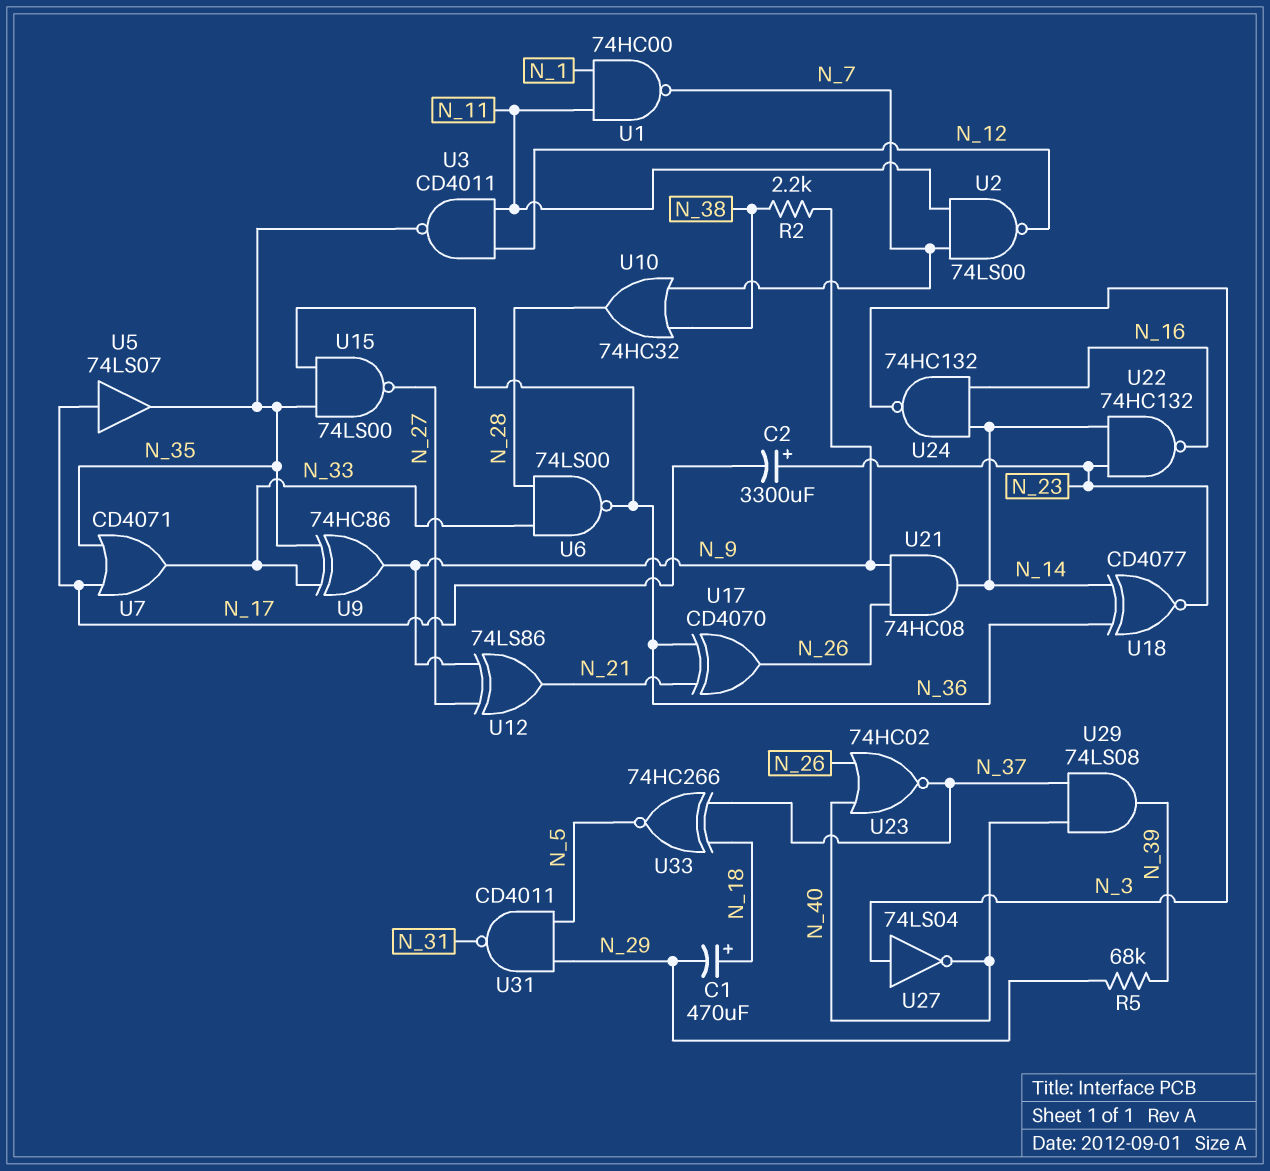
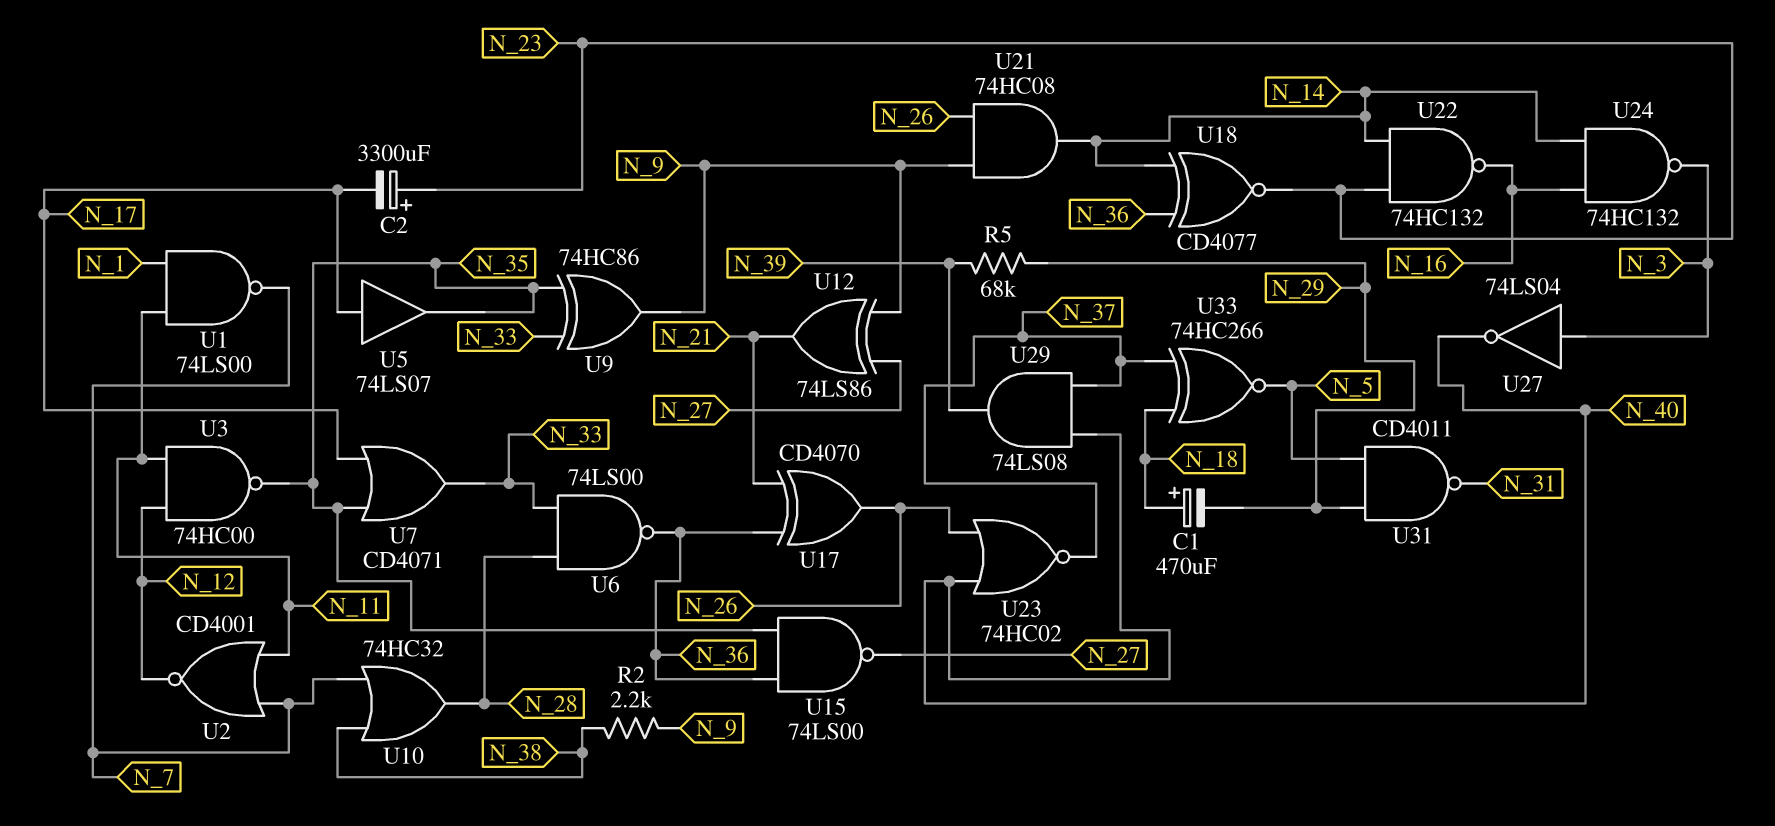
U1: NAND 74HC00 (in N_1, in N_11, out N_7) -> NAND 74LS00 (in N_1, in N_11, out N_7)
U2: NAND 74LS00 (in N_7, in N_11, out N_12) -> NOR CD4001 (in N_7, in N_11, out N_12)
U3: NAND CD4011 (in N_11, in N_12, out N_35) -> NAND 74HC00 (in N_11, in N_12, out N_35)

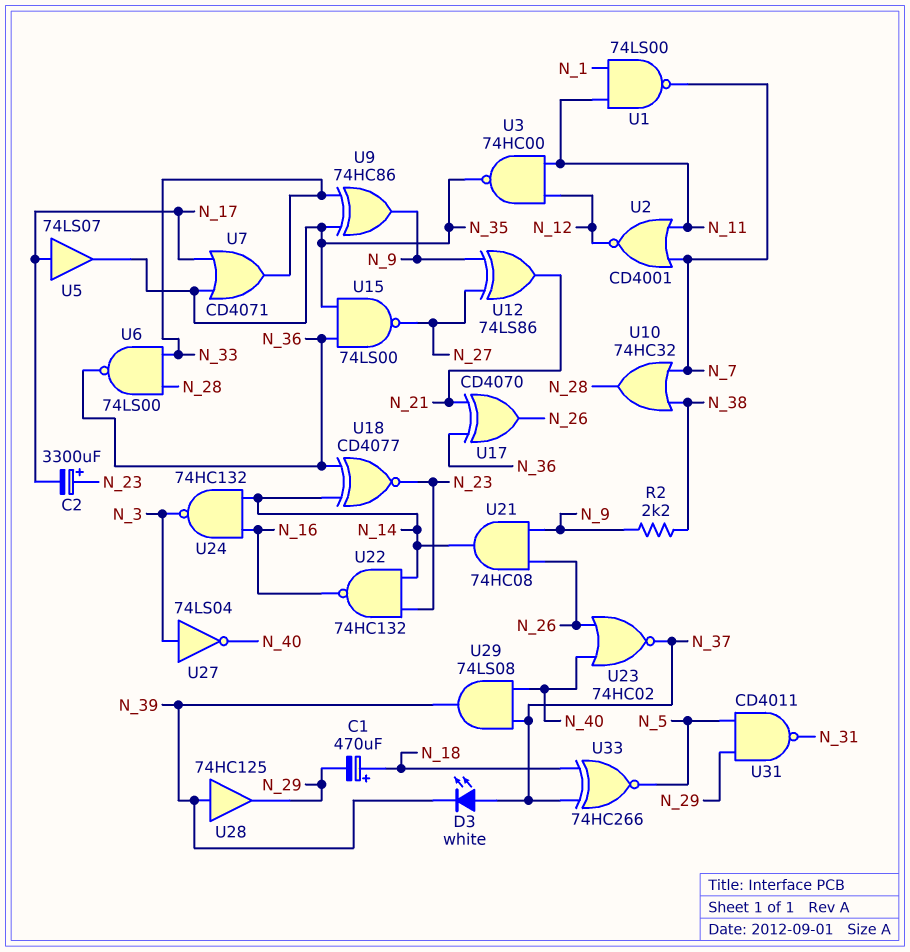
D3: none -> LED white (A N_37, K N_39)
R5: 68k (N_29, N_39) -> none
U28: none -> buffer 74HC125 (in N_39, out N_29)

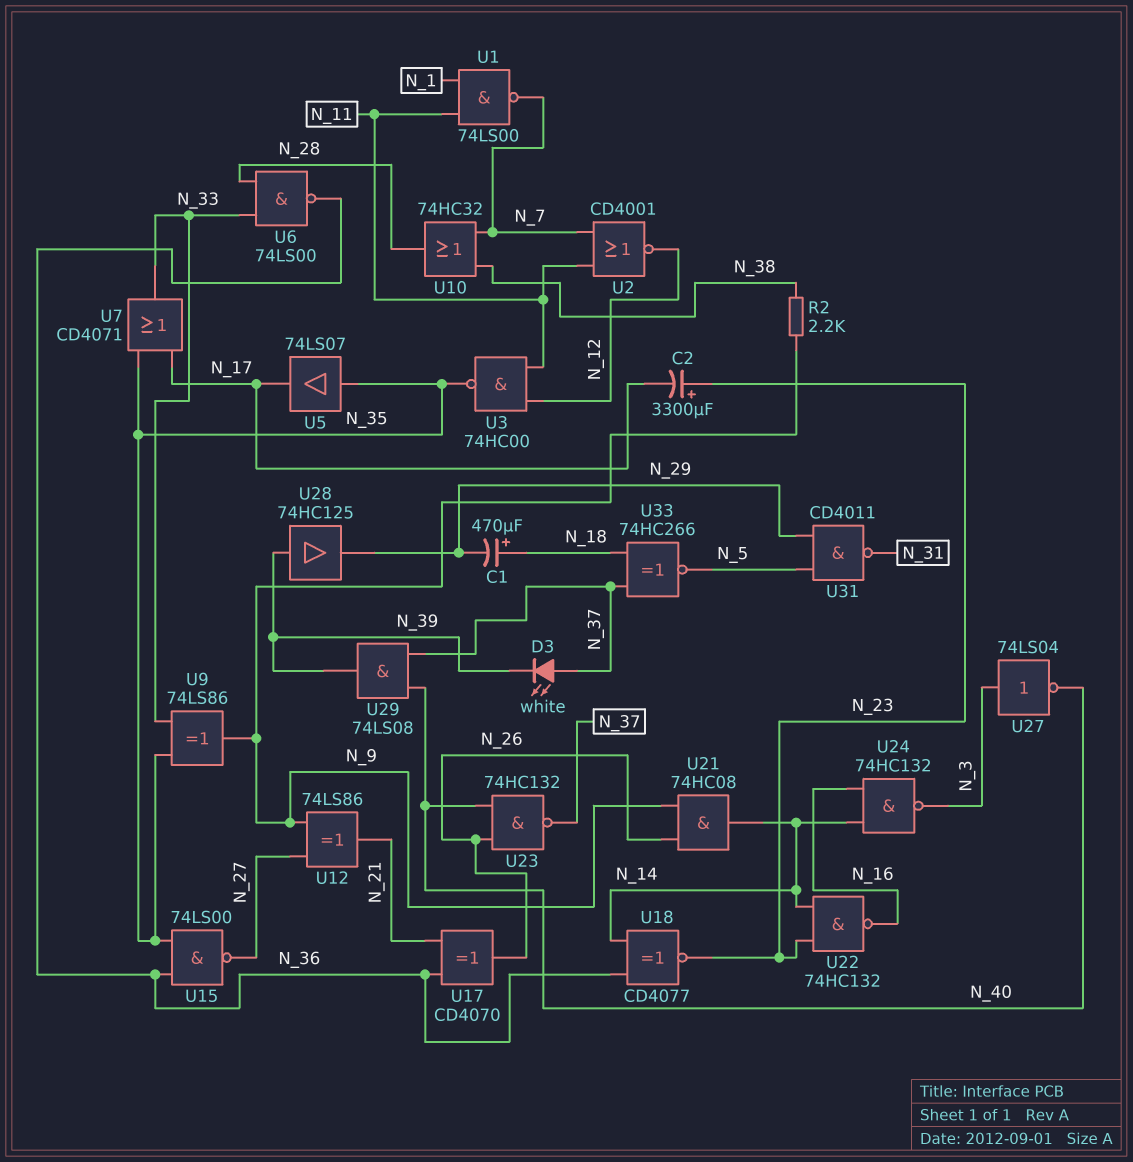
U5: buffer 74LS07 (in N_17, out N_35) -> buffer 74LS07 (in N_35, out N_17)
U9: XOR 74HC86 (in N_33, in N_35, out N_9) -> XOR 74LS86 (in N_33, in N_35, out N_9)
U23: NOR 74HC02 (in N_26, in N_40, out N_37) -> NAND 74HC132 (in N_26, in N_40, out N_37)

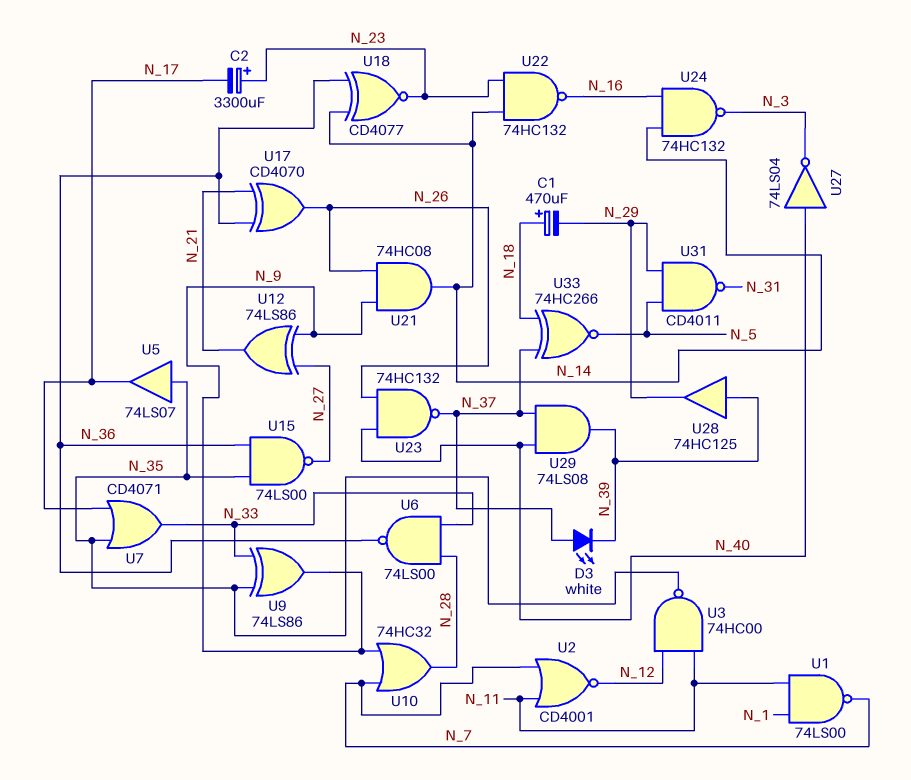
R2: 2.2k (N_9, N_38) -> none
U10: OR 74HC32 (in N_7, in N_38, out N_28) -> OR 74HC32 (in N_7, in N_9, out N_28)
U27: NOT 74LS04 (in N_3, out N_40) -> NOT 74LS04 (in N_40, out N_3)

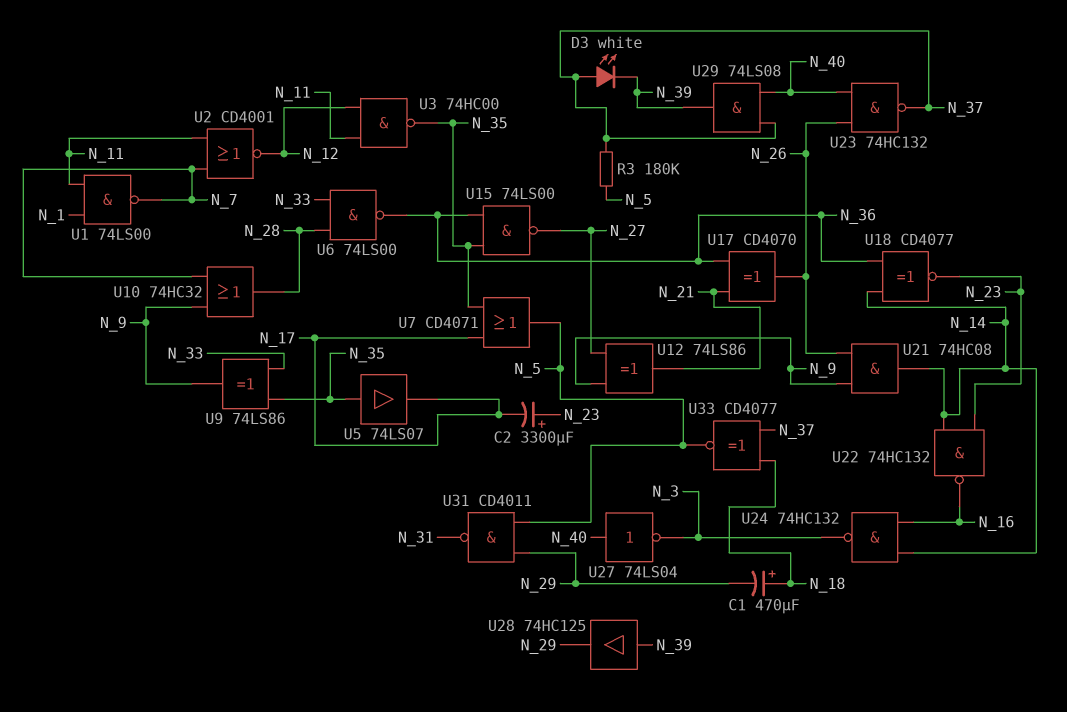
R3: none -> 180k (N_5, N_37)
U7: OR CD4071 (in N_17, in N_35, out N_33) -> OR CD4071 (in N_17, in N_35, out N_5)
U33: XNOR 74HC266 (in N_18, in N_37, out N_5) -> XNOR CD4077 (in N_18, in N_37, out N_5)

